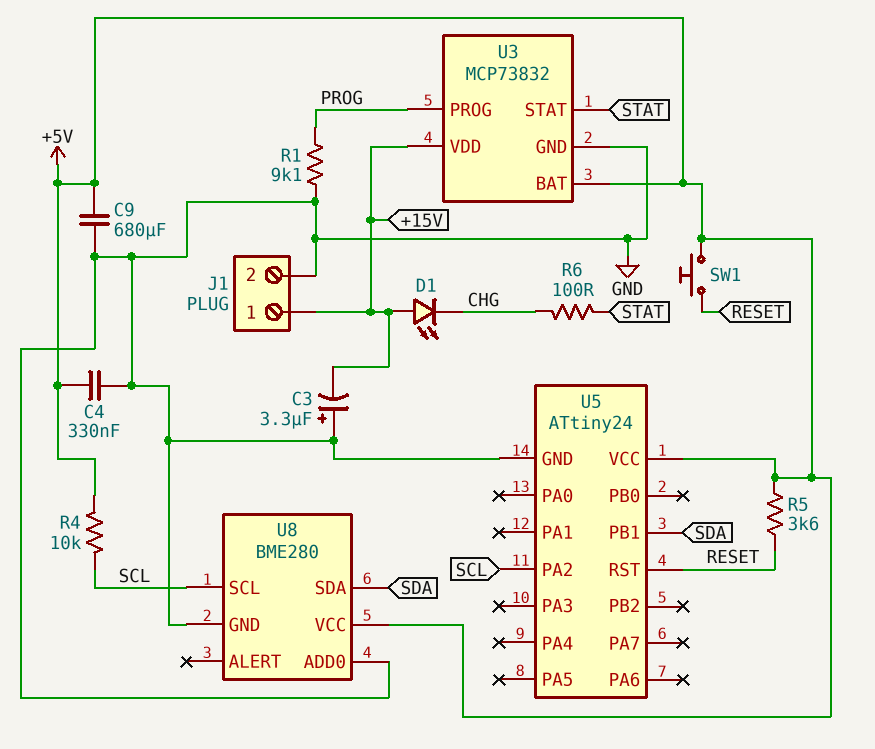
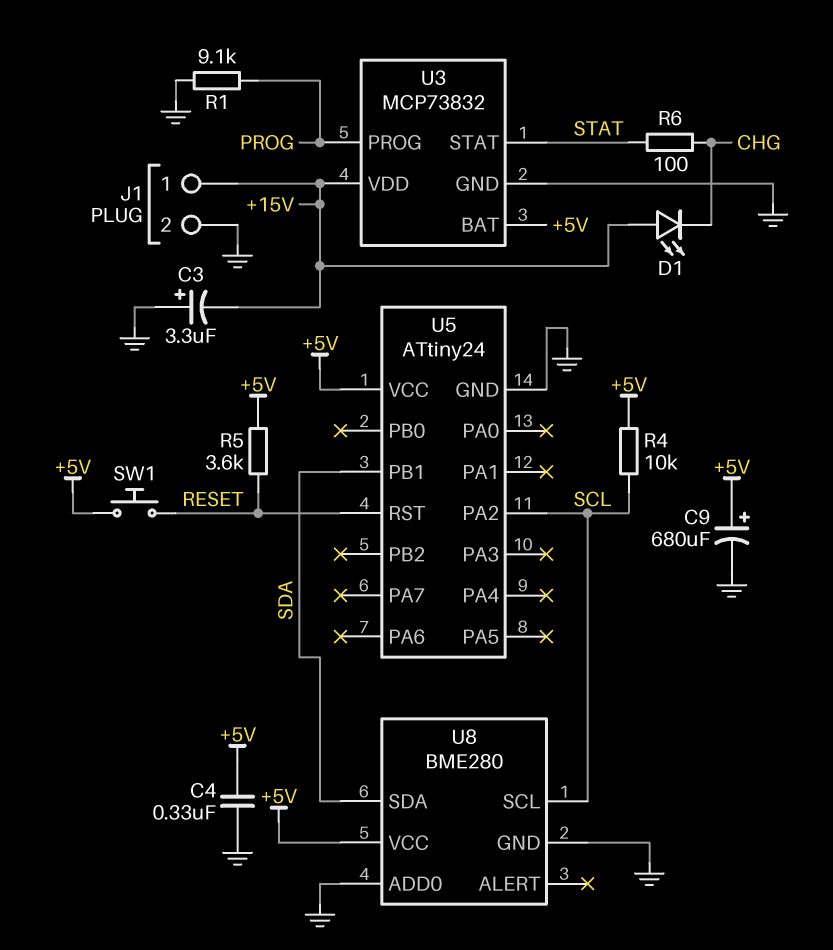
C9: 680uF (+5V, GND) -> 680uF (plus +5V, minus GND)

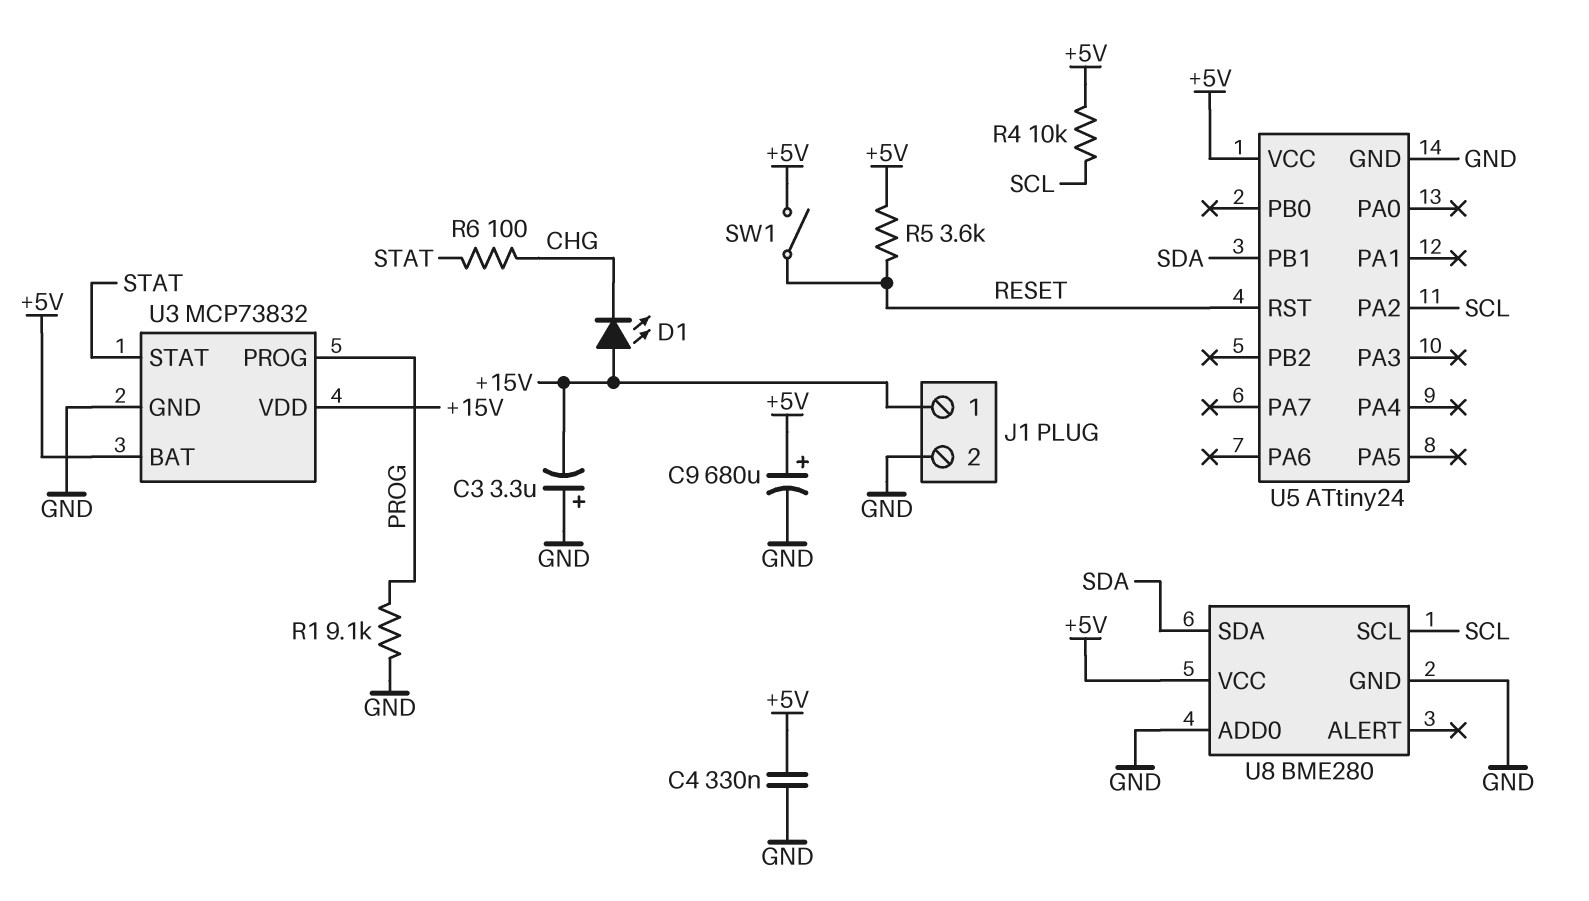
SW1: button (+5V, RESET) -> switch (+5V, RESET)

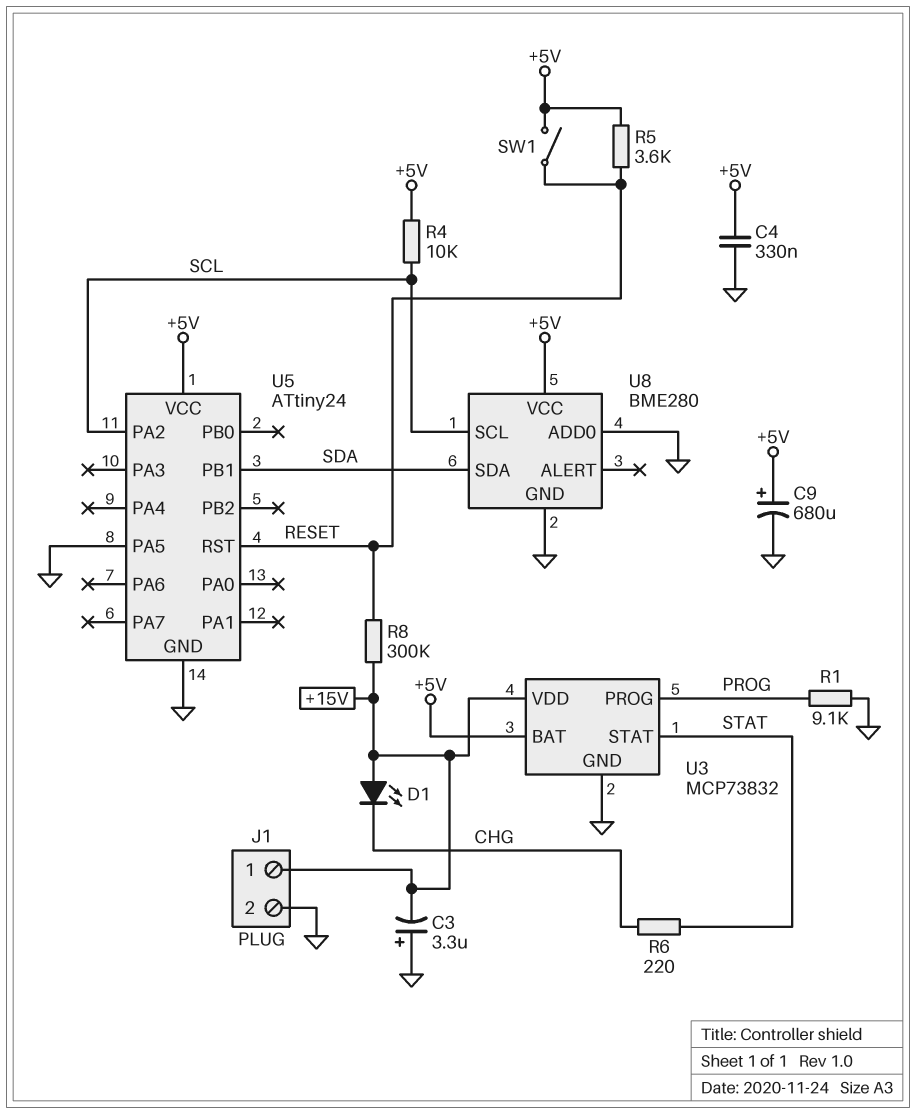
R6: 100 (CHG, STAT) -> 220 (CHG, STAT)
R8: none -> 300k (+15V, RESET)
U5 pin PA5: none -> GND

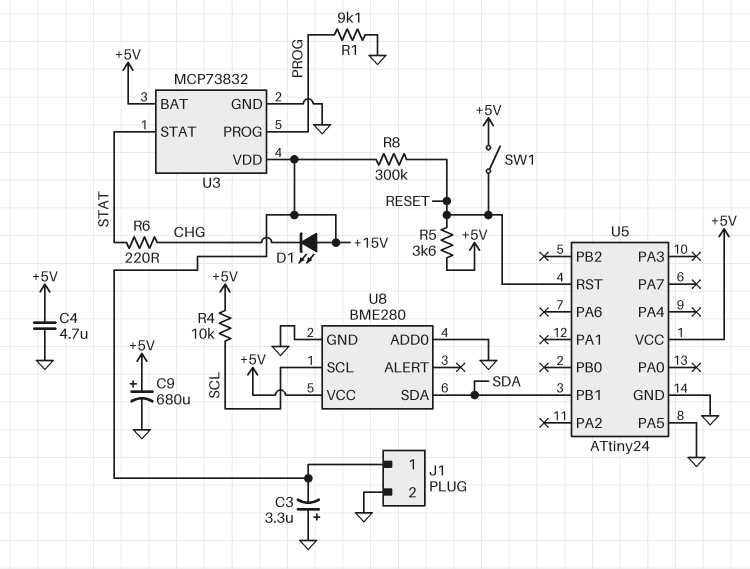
C4: 330nF (+5V, GND) -> 4.7uF (+5V, GND)
U5 pin PA2: SCL -> none

